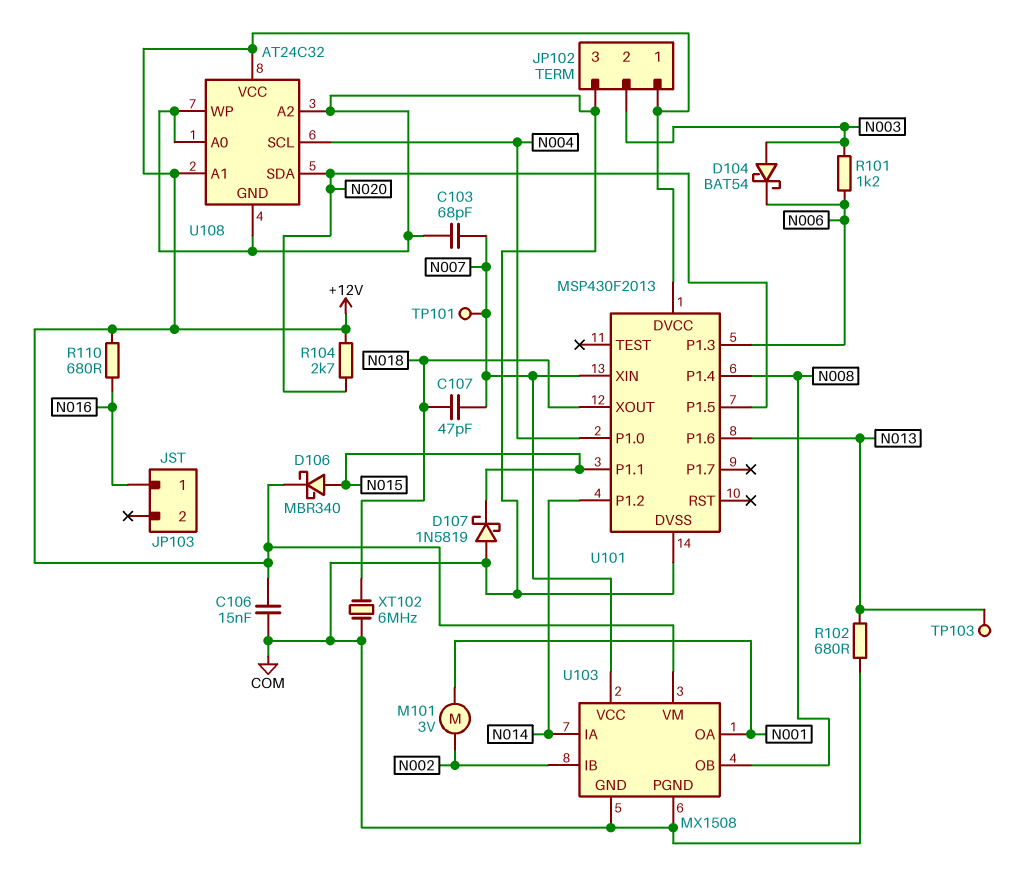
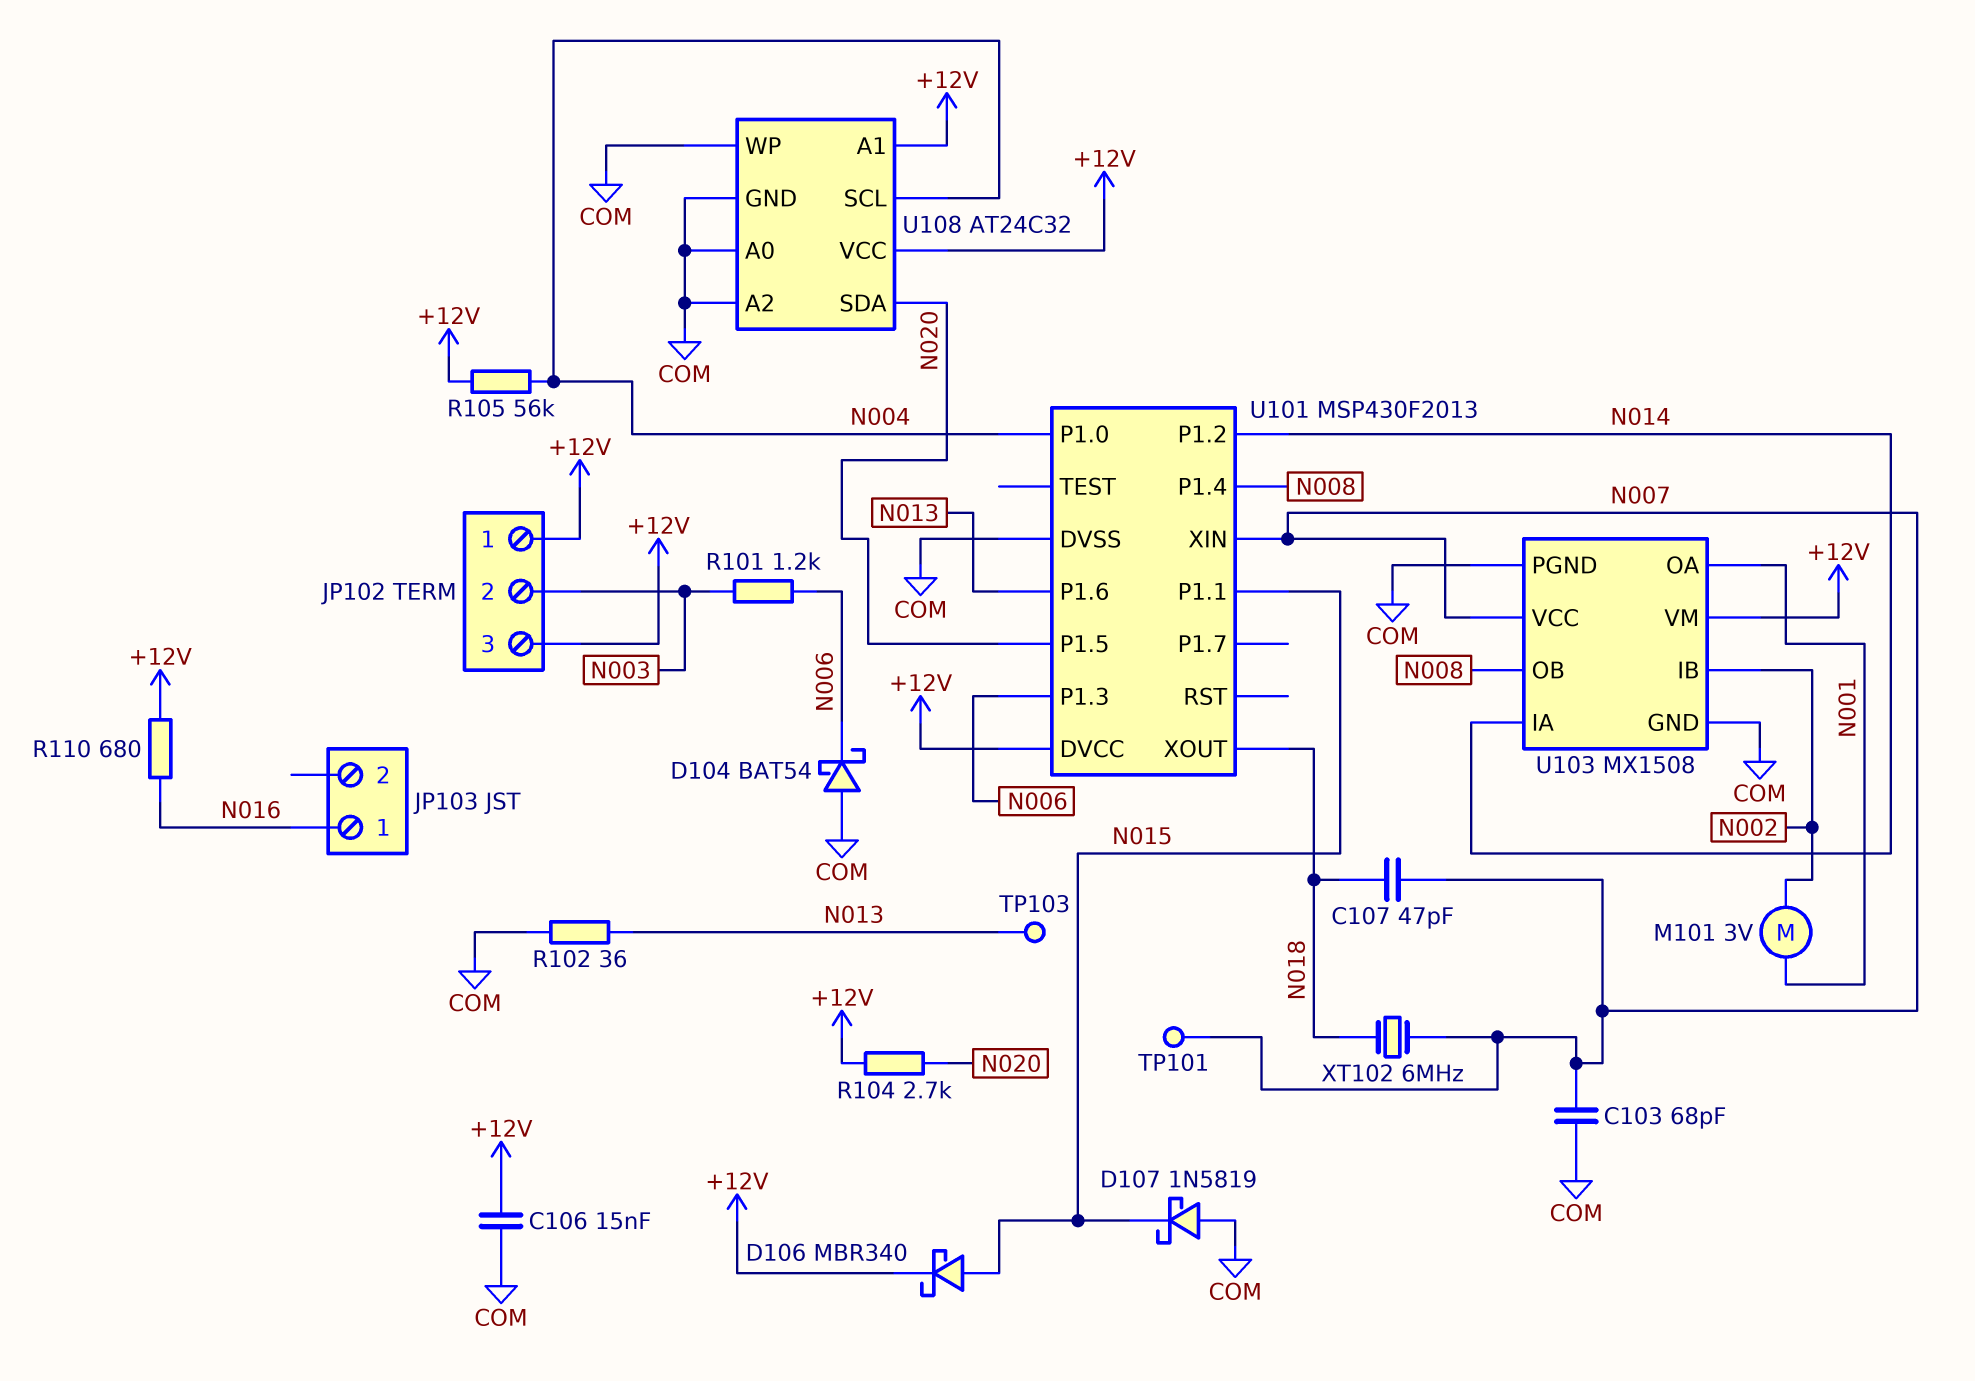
D104: schottky BAT54 (A N003, K N006) -> schottky BAT54 (A COM, K N006)
JP102 pin 3: COM -> +12V
R102: 680 (COM, N013) -> 36 (COM, N013)
R105: none -> 56k (+12V, N004)
XT102: 6MHz (COM, N018) -> 6MHz (N007, N018)

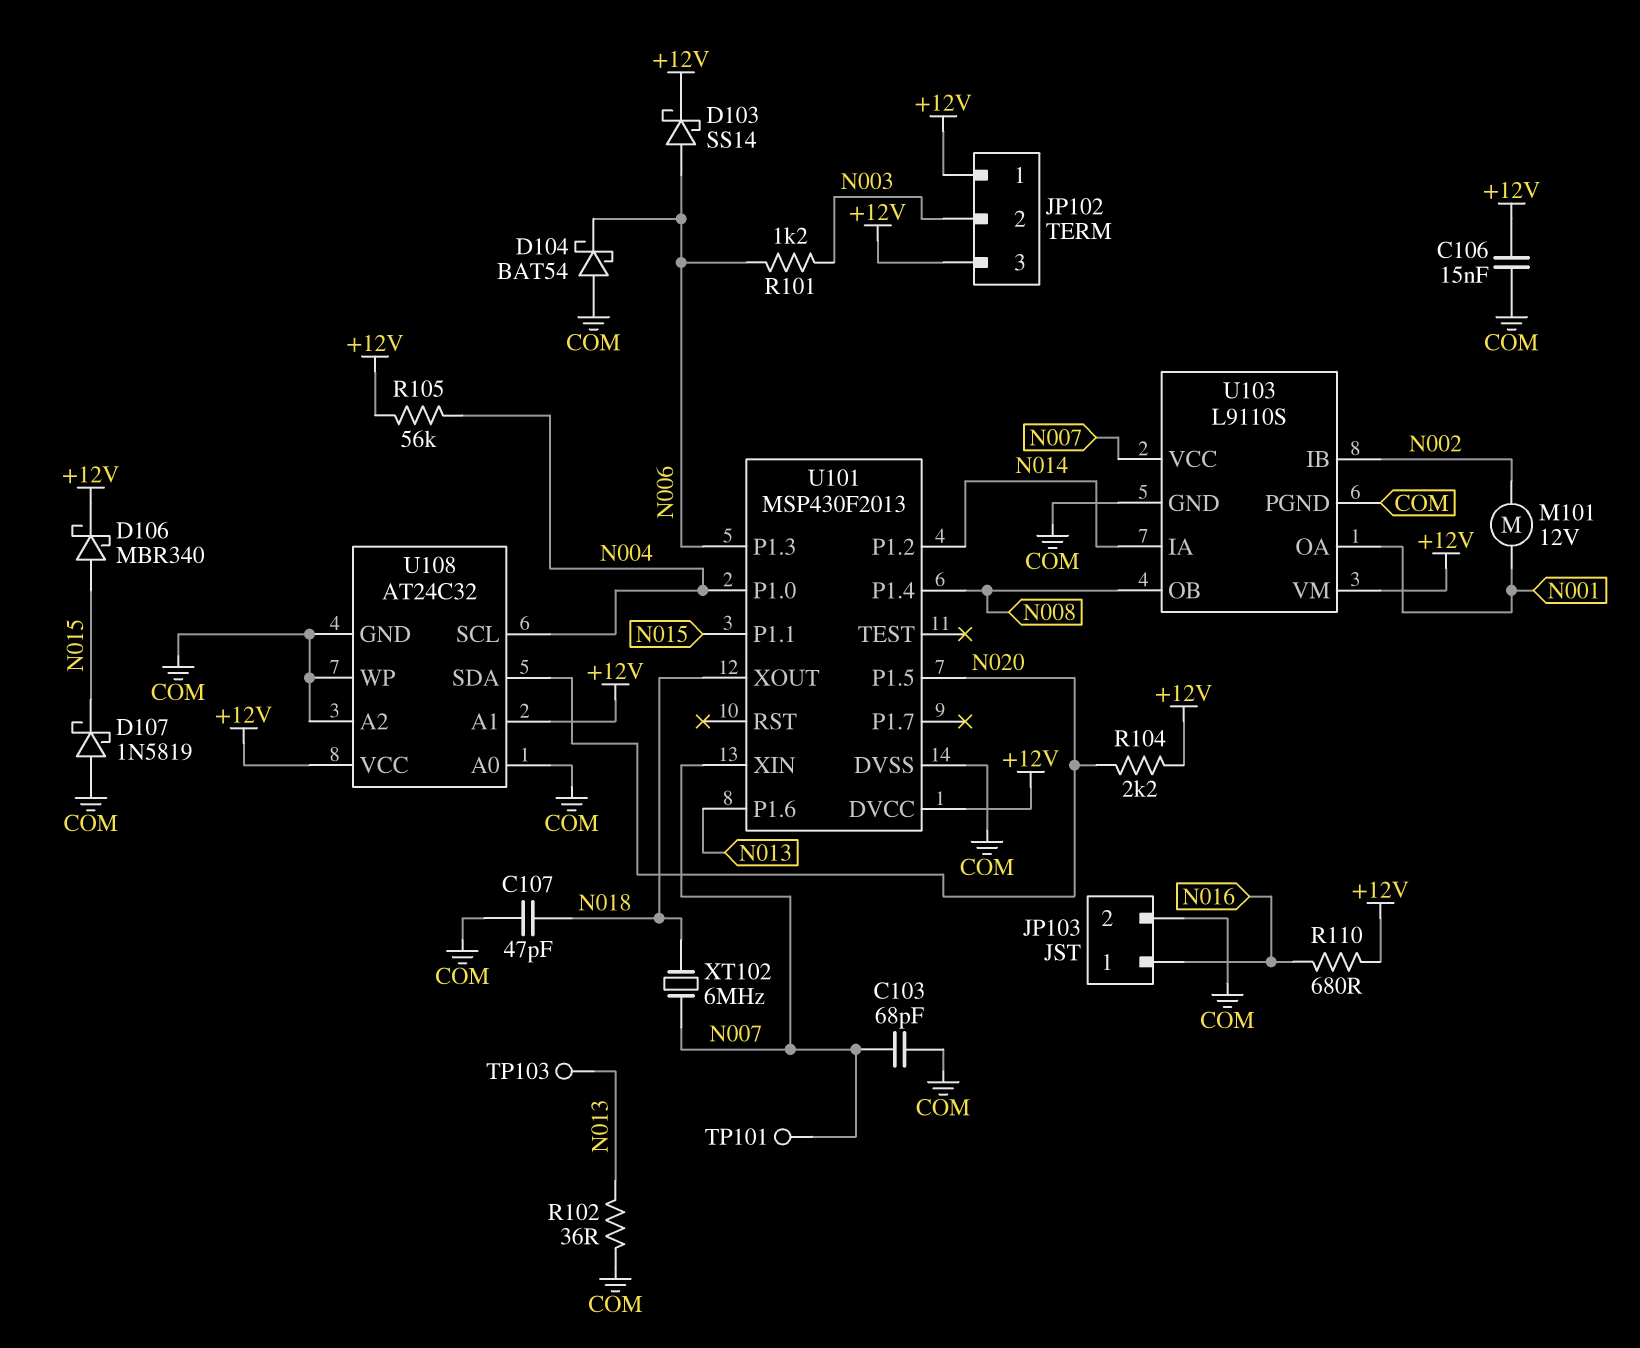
C107: 47pF (N007, N018) -> 47pF (COM, N018)
D103: none -> schottky SS14 (A N006, K +12V)
JP103 pin 2: none -> COM
M101: motor 3V (N001, N002) -> motor 12V (N001, N002)
R104: 2.7k (+12V, N020) -> 2.2k (+12V, N020)
U103: MX1508 -> L9110S

